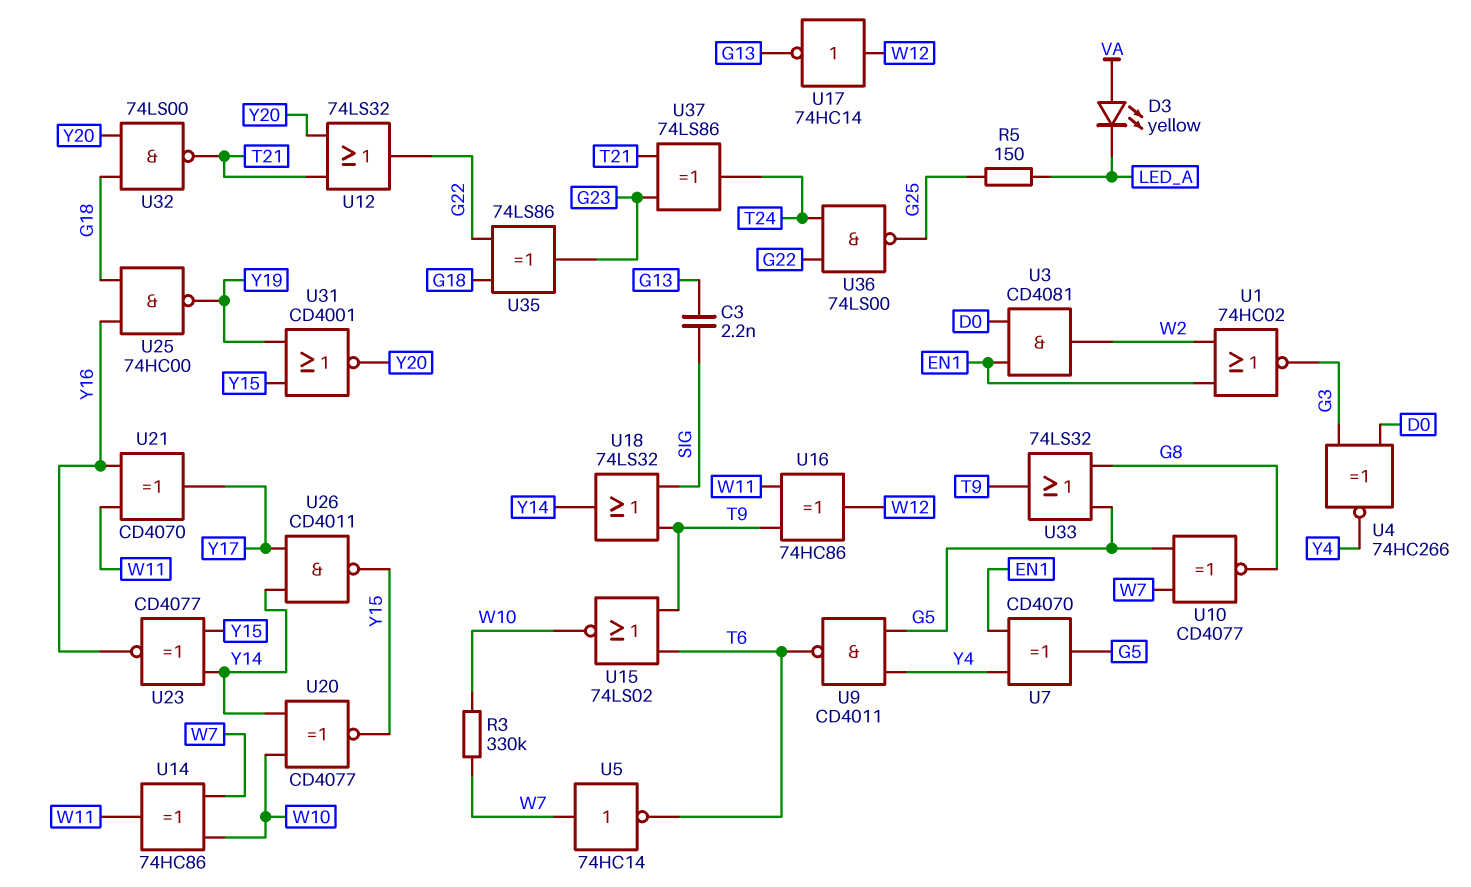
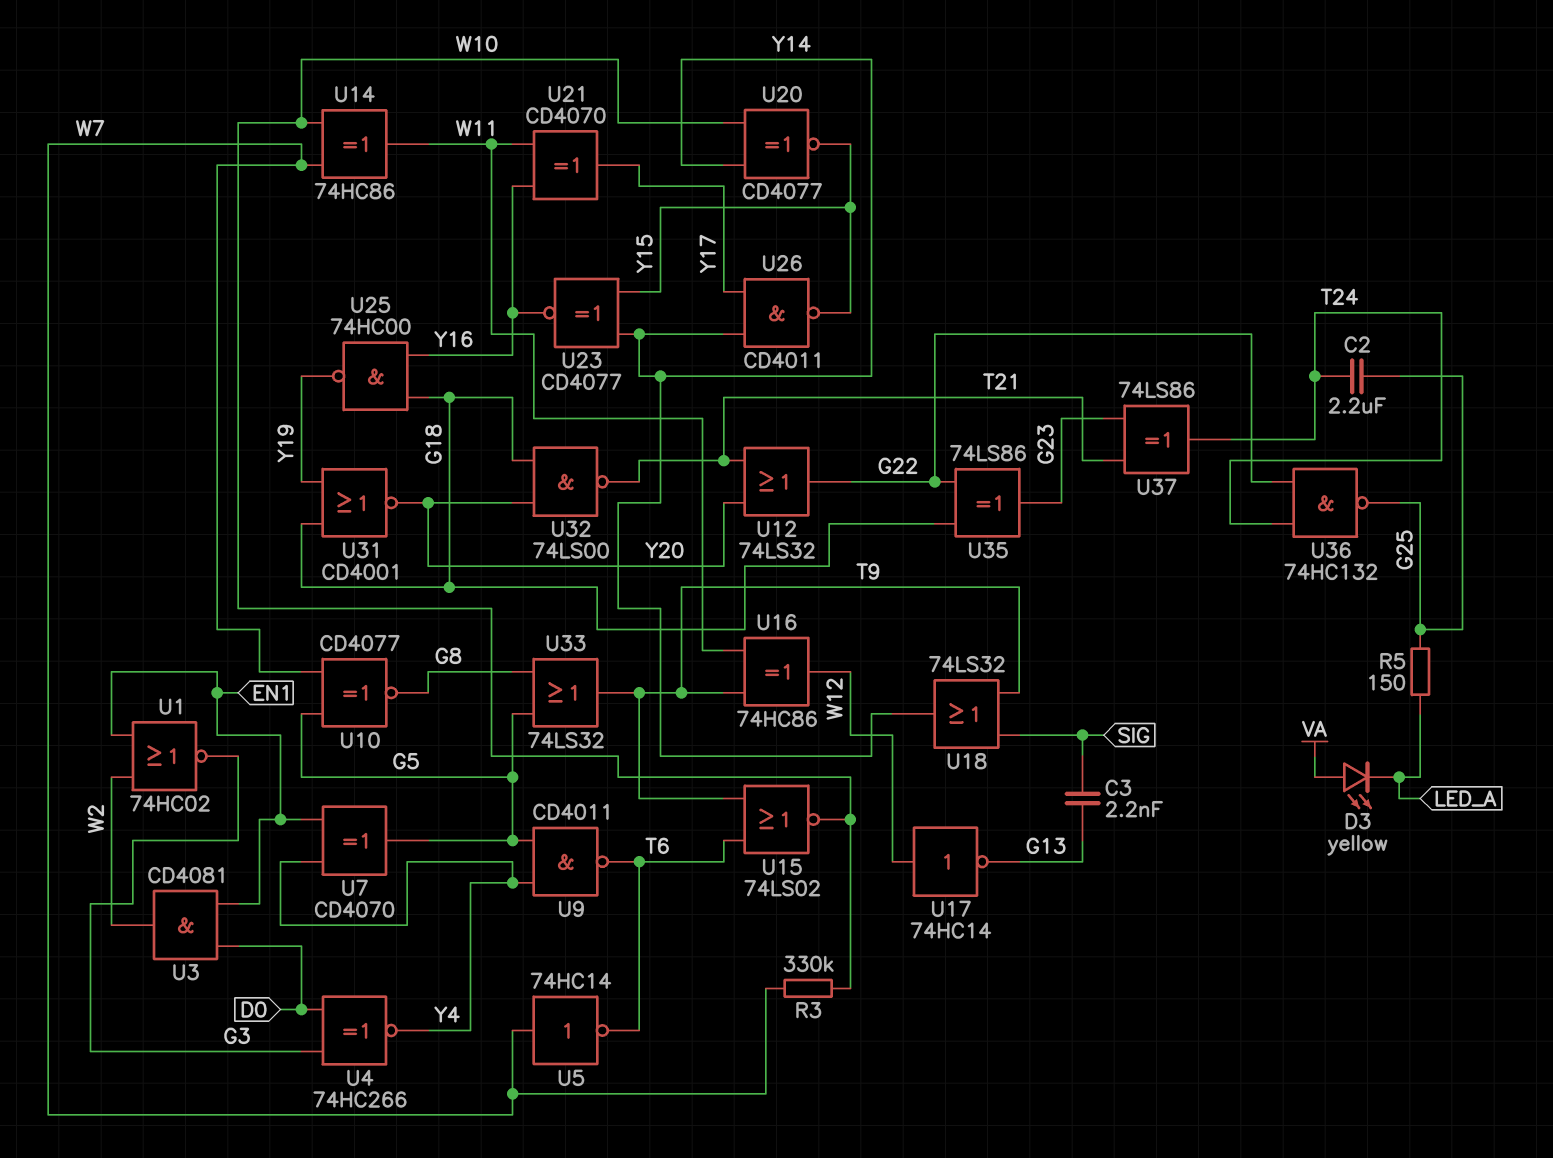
C2: none -> 2.2uF (G25, T24)
U31: NOR CD4001 (in Y15, in Y19, out Y20) -> NOR CD4001 (in G18, in Y19, out Y20)
U36: NAND 74LS00 (in G22, in T24, out G25) -> NAND 74HC132 (in G22, in T24, out G25)

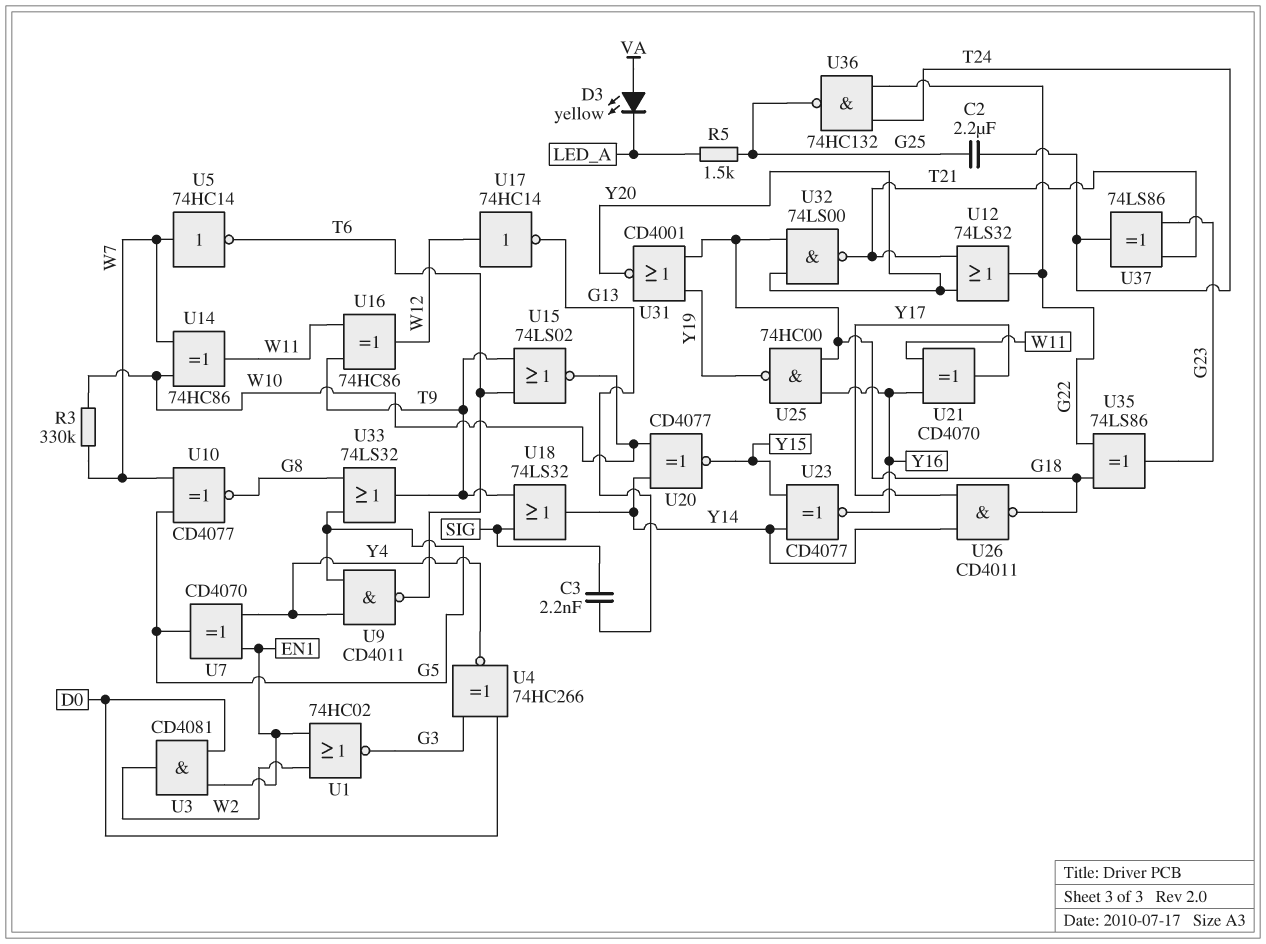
R5: 150 (G25, LED_A) -> 1.5k (G25, LED_A)
U26: NAND CD4011 (in Y14, in Y17, out Y15) -> NAND CD4011 (in Y14, in Y17, out G18)

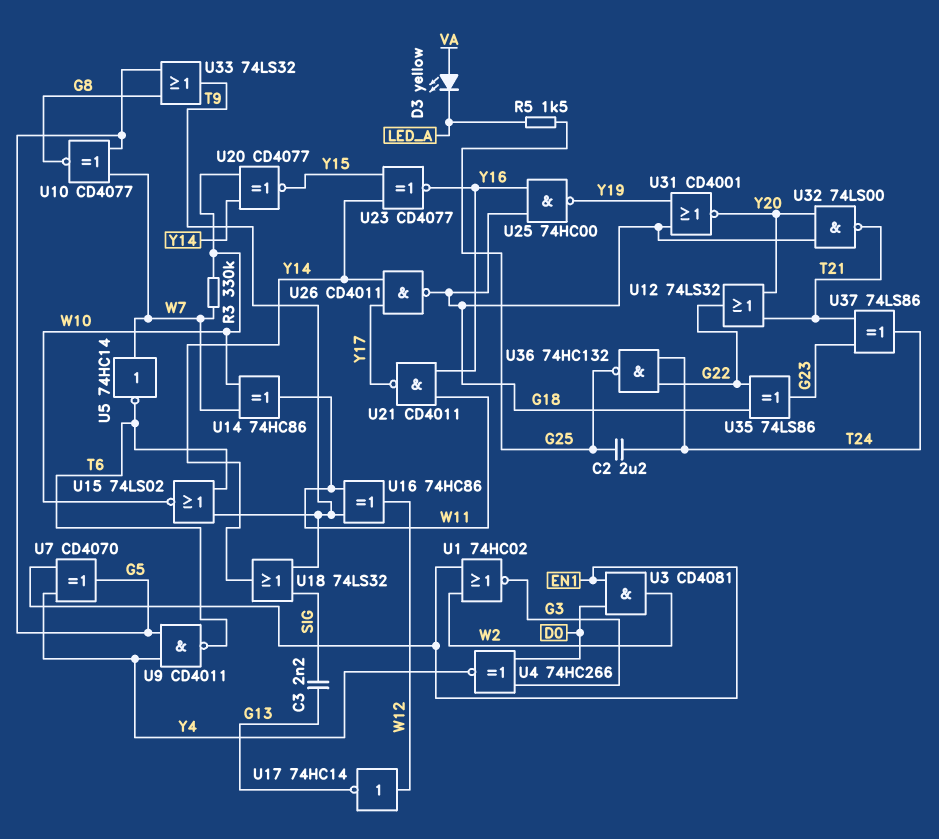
U21: XOR CD4070 (in W11, in Y16, out Y17) -> NAND CD4011 (in W11, in Y16, out Y17)

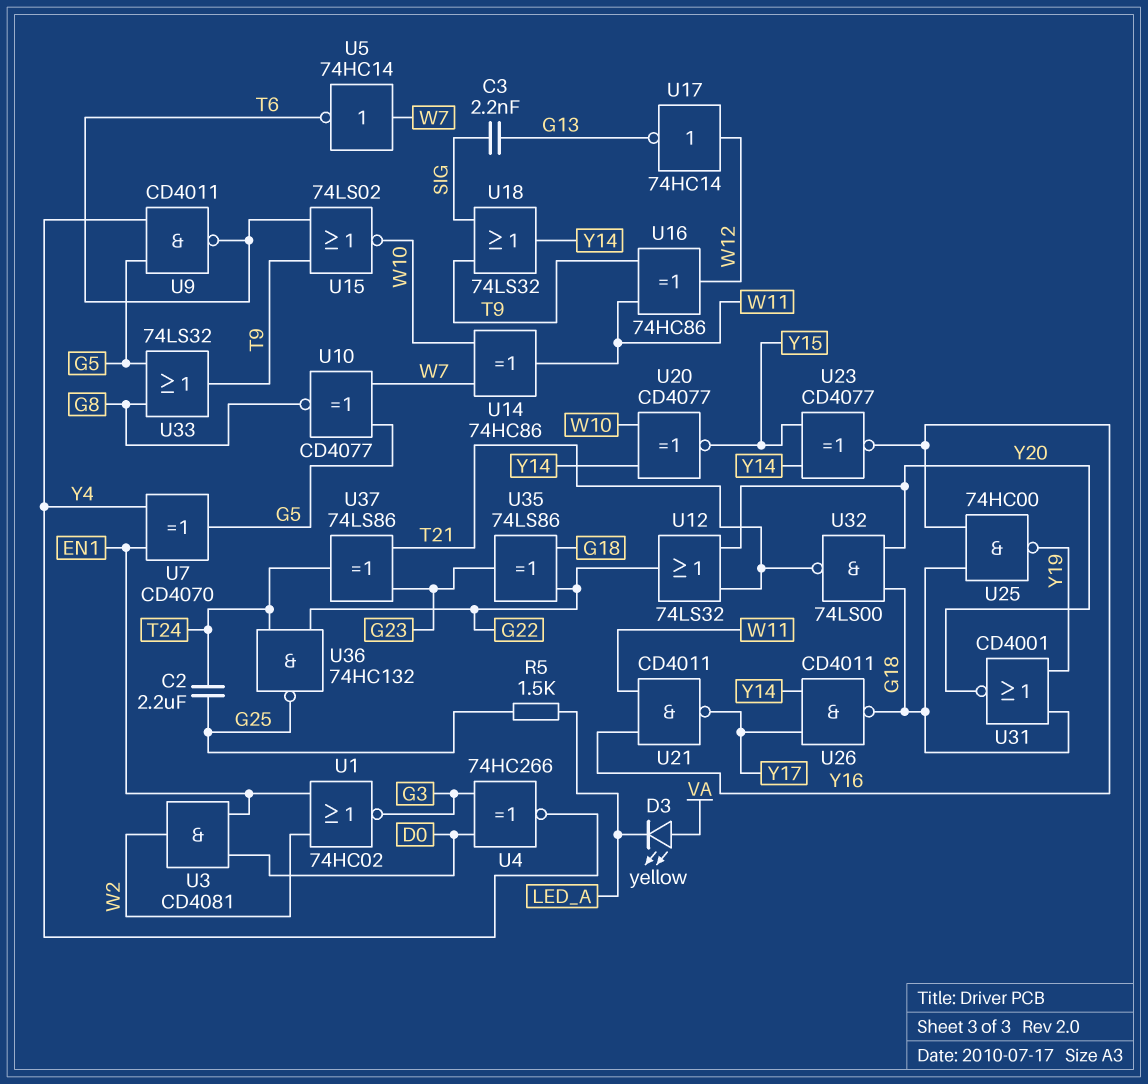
R3: 330k (W7, W10) -> none

